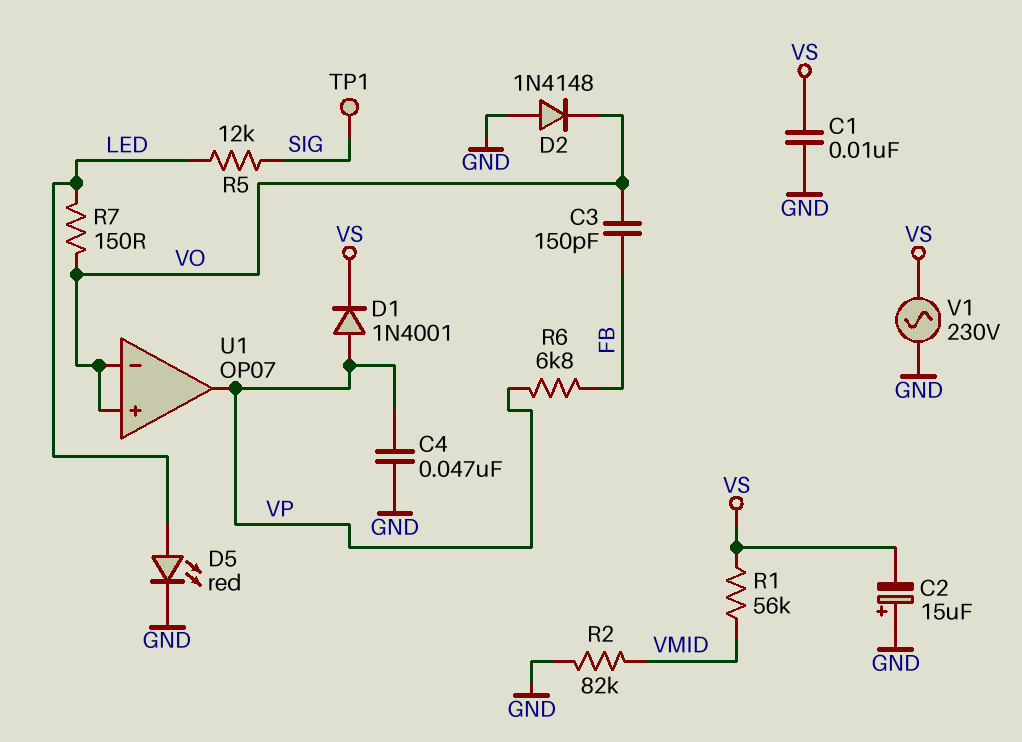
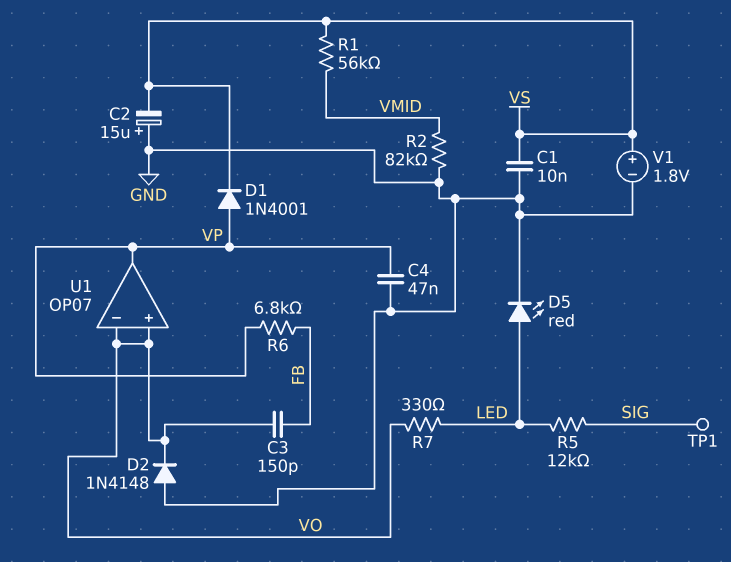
R7: 150 (LED, VO) -> 330 (LED, VO)
V1: AC 230V (GND, VS) -> 1.8V (plus VS, minus GND)

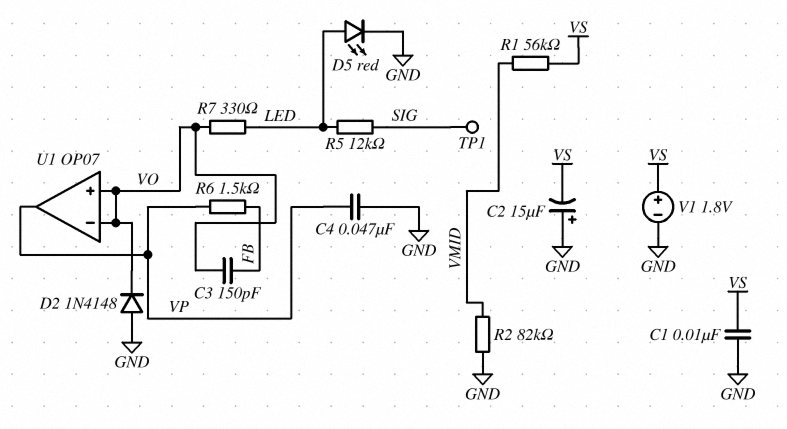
D1: diode 1N4001 (A VP, K VS) -> none
R6: 6.8k (FB, VP) -> 1.5k (FB, VP)

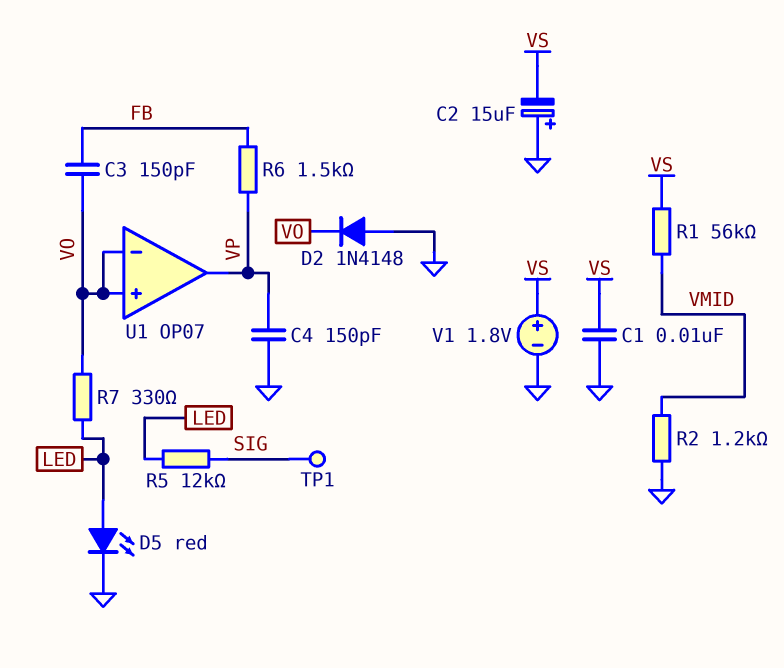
C4: 47nF (GND, VP) -> 150pF (GND, VP)
R2: 82k (GND, VMID) -> 1.2k (GND, VMID)

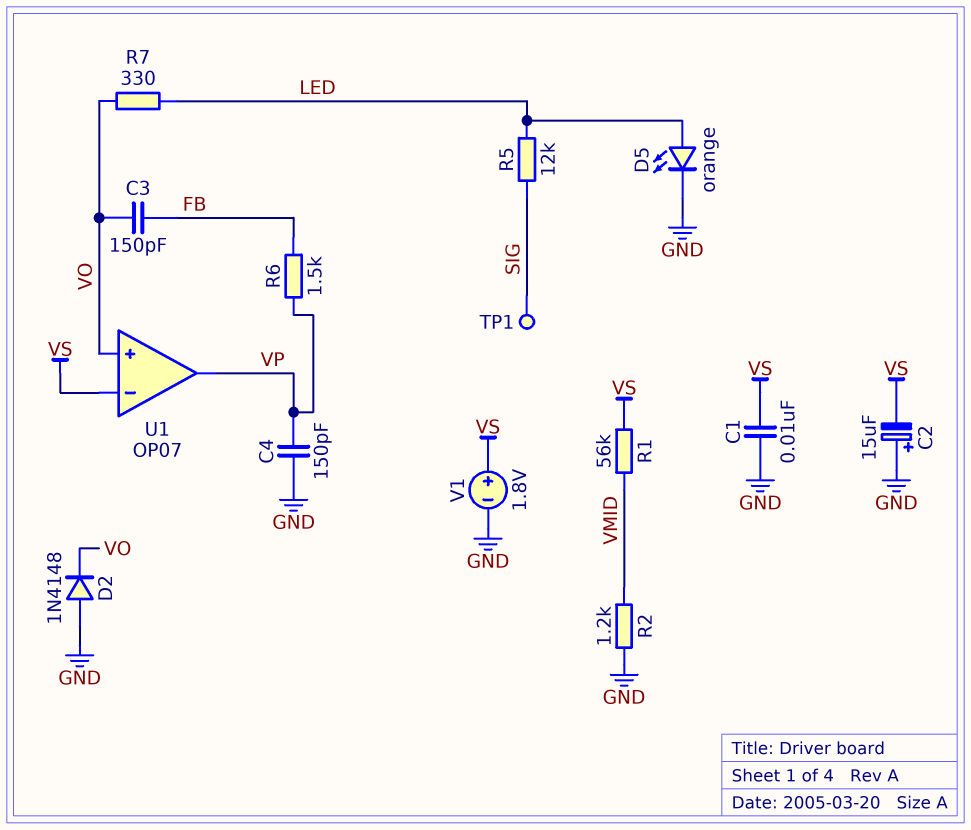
D5: LED red (A LED, K GND) -> LED orange (A LED, K GND)
U1 pin in-: VO -> VS

